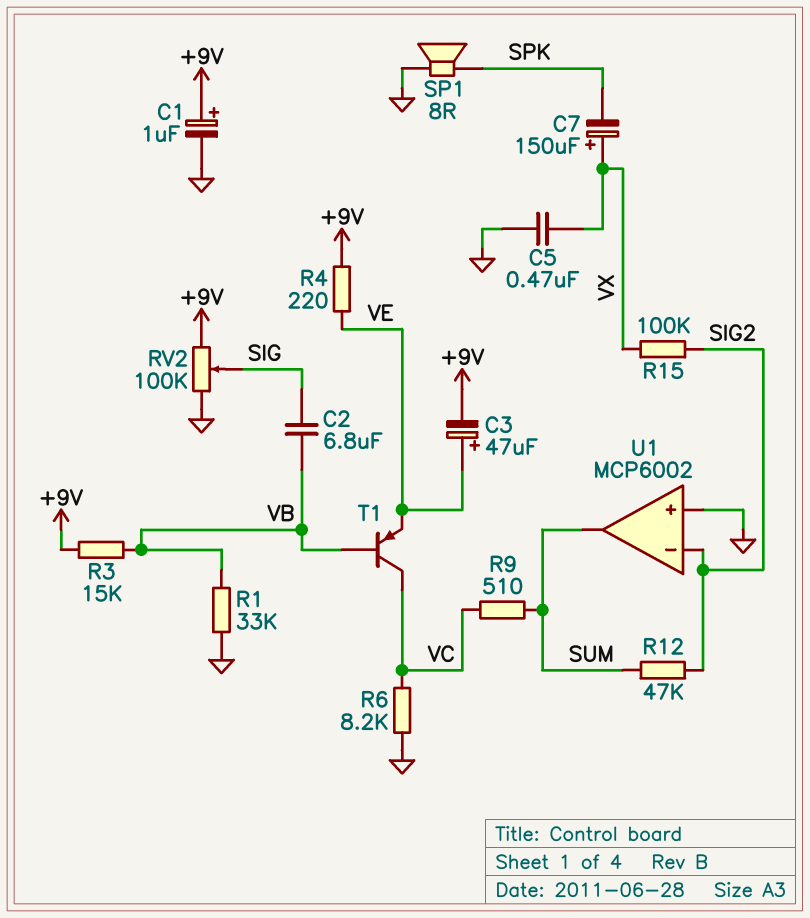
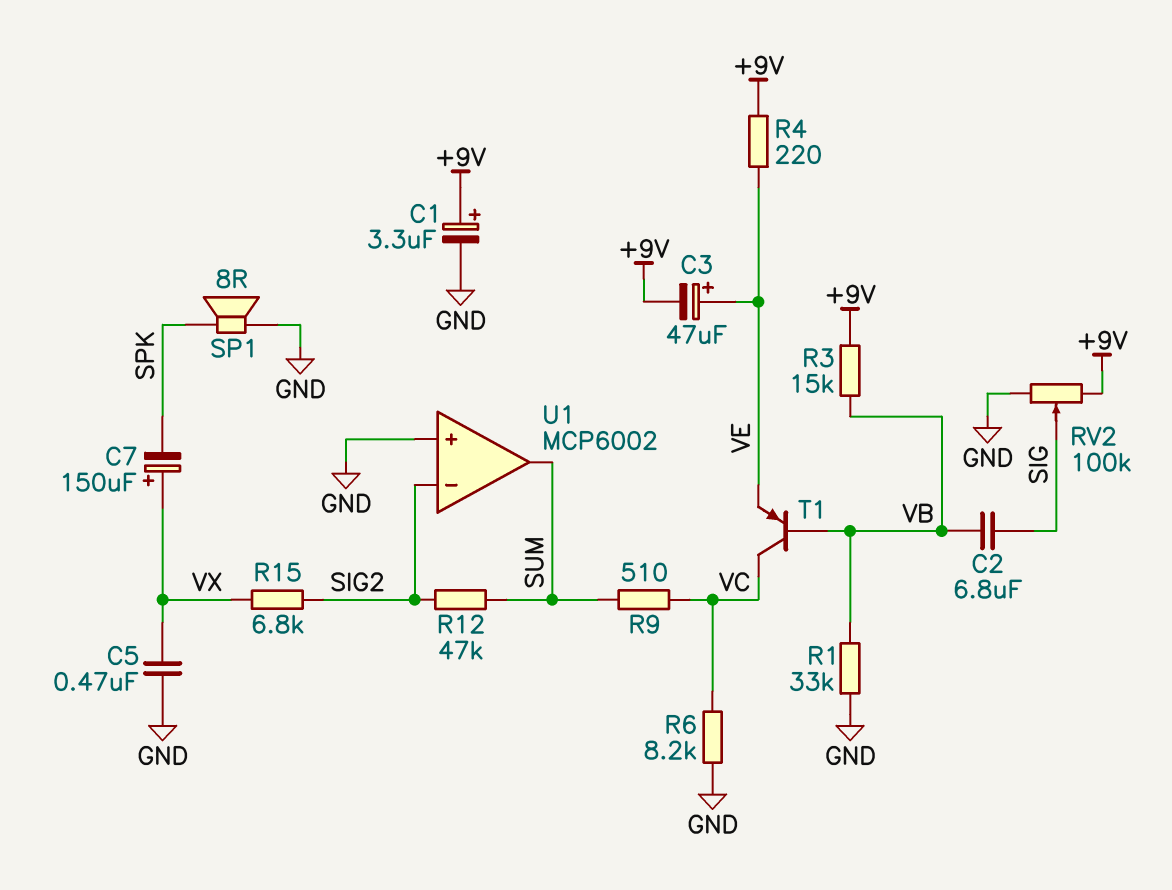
C1: 1uF (plus +9V, minus GND) -> 3.3uF (plus +9V, minus GND)
R15: 100k (SIG2, VX) -> 6.8k (SIG2, VX)

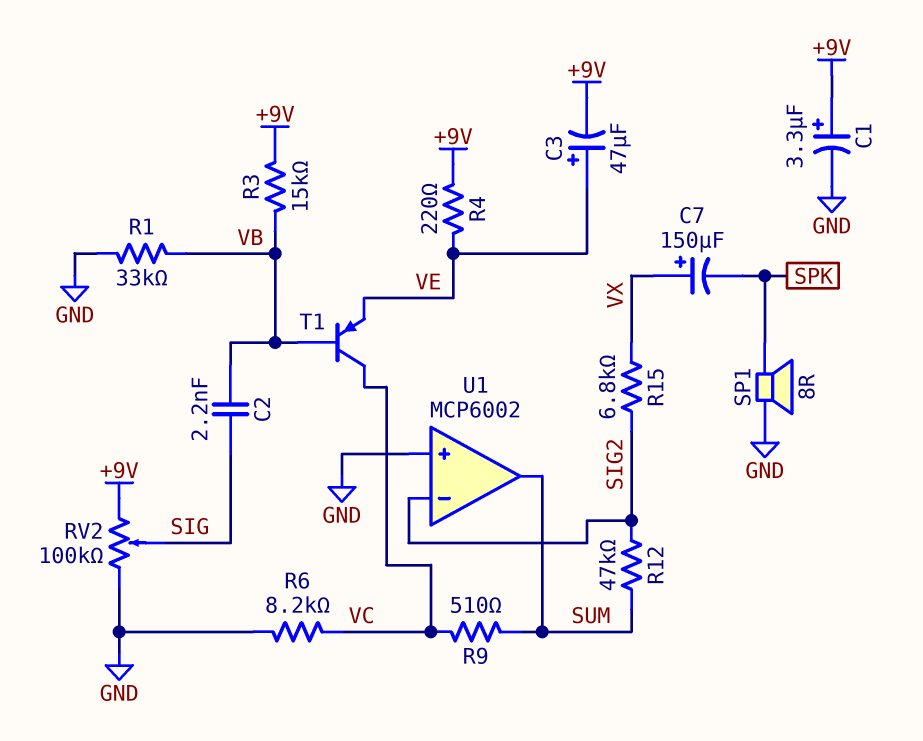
C2: 6.8uF (SIG, VB) -> 2.2nF (SIG, VB)
C5: 470nF (GND, VX) -> none

